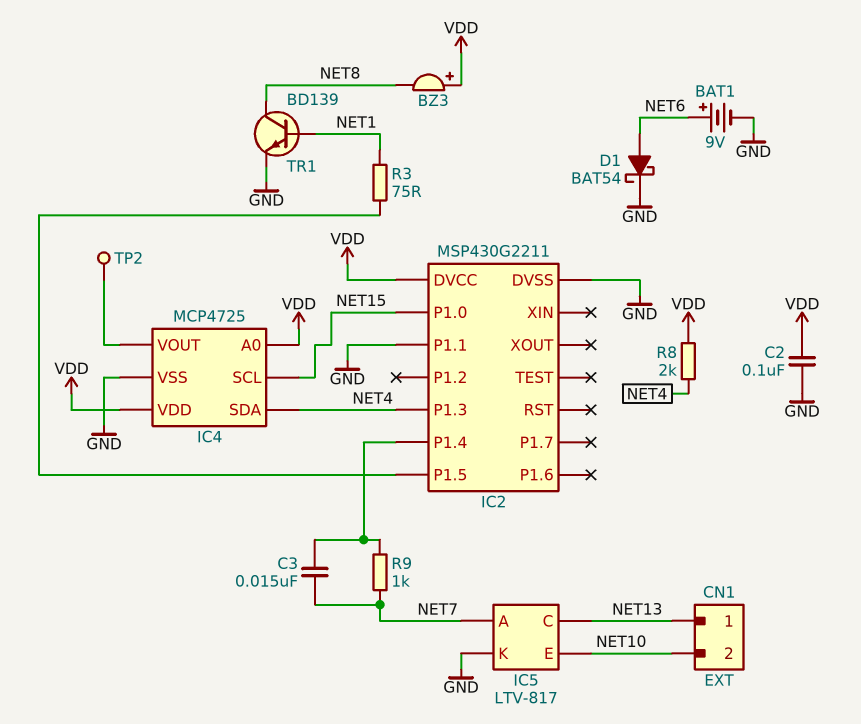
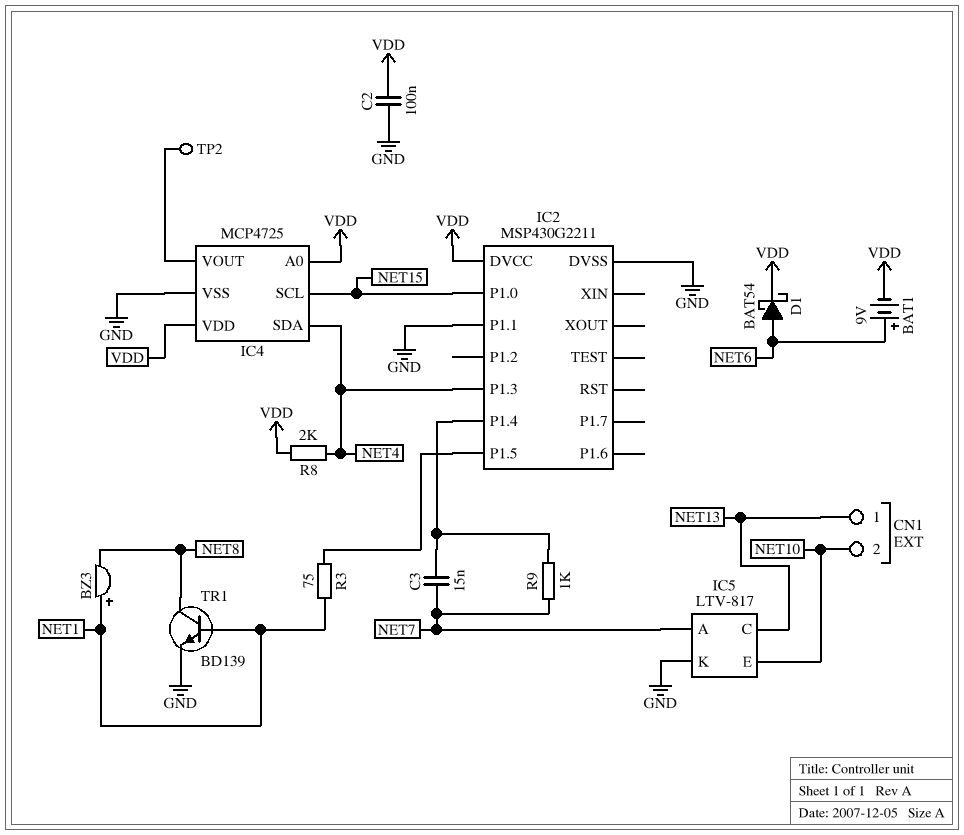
BAT1: 9V (plus NET6, minus GND) -> 9V (plus NET6, minus VDD)
BZ3: buzzer (plus VDD, minus NET8) -> buzzer (plus NET1, minus NET8)
D1: schottky BAT54 (A NET6, K GND) -> schottky BAT54 (A NET6, K VDD)

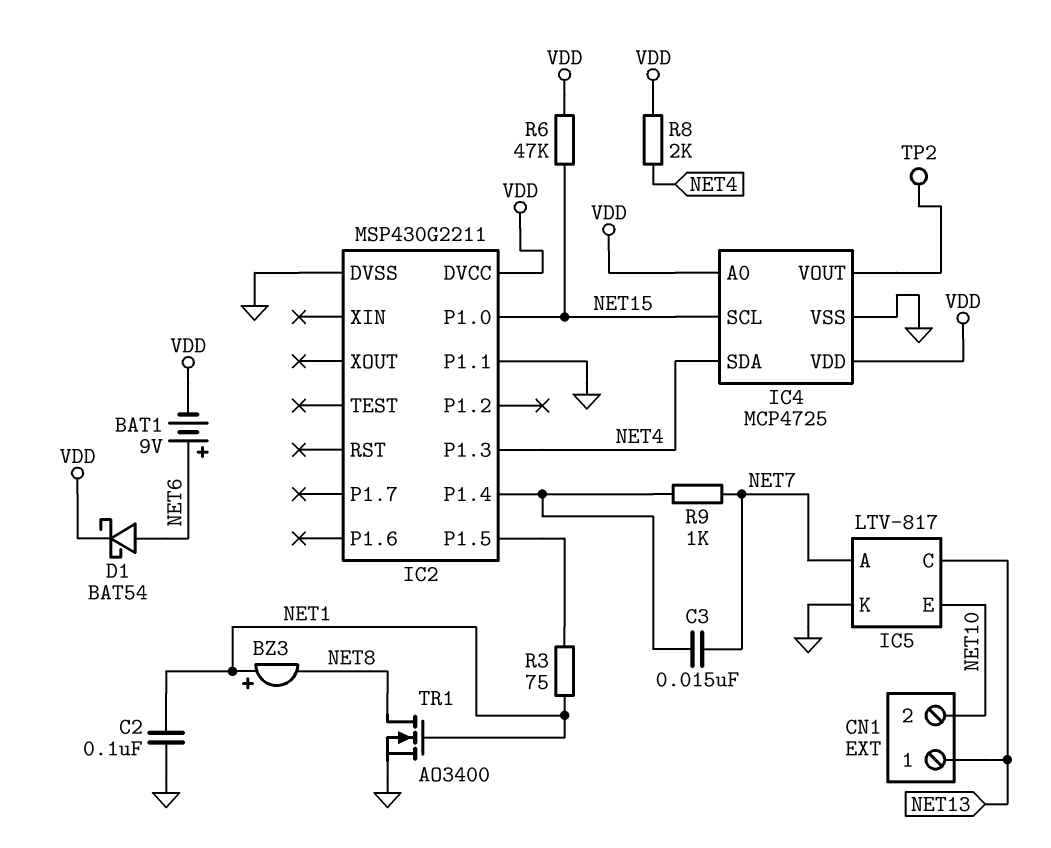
C2: 100nF (GND, VDD) -> 100nF (GND, NET1)
R6: none -> 47k (NET15, VDD)
TR1: NPN BD139 (B NET1, C NET8, E GND) -> NMOS AO3400 (G NET1, D NET8, S GND)

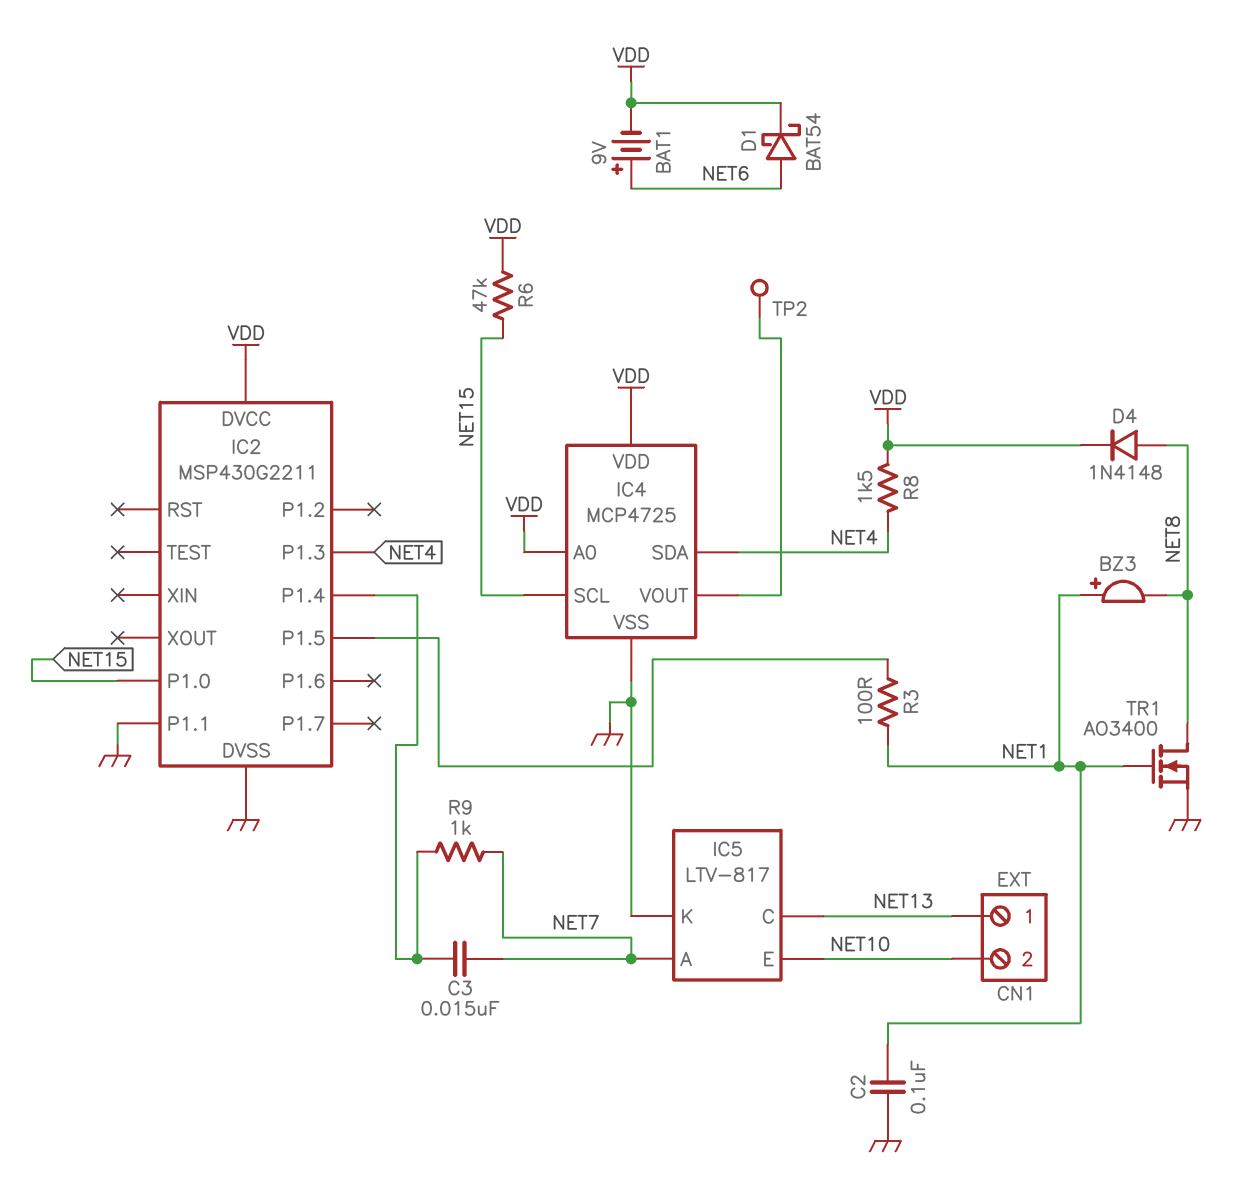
D4: none -> diode 1N4148 (A NET8, K VDD)
R3: 75 (IC2/P1.5, NET1) -> 100 (IC2/P1.5, NET1)
R8: 2k (NET4, VDD) -> 1.5k (NET4, VDD)

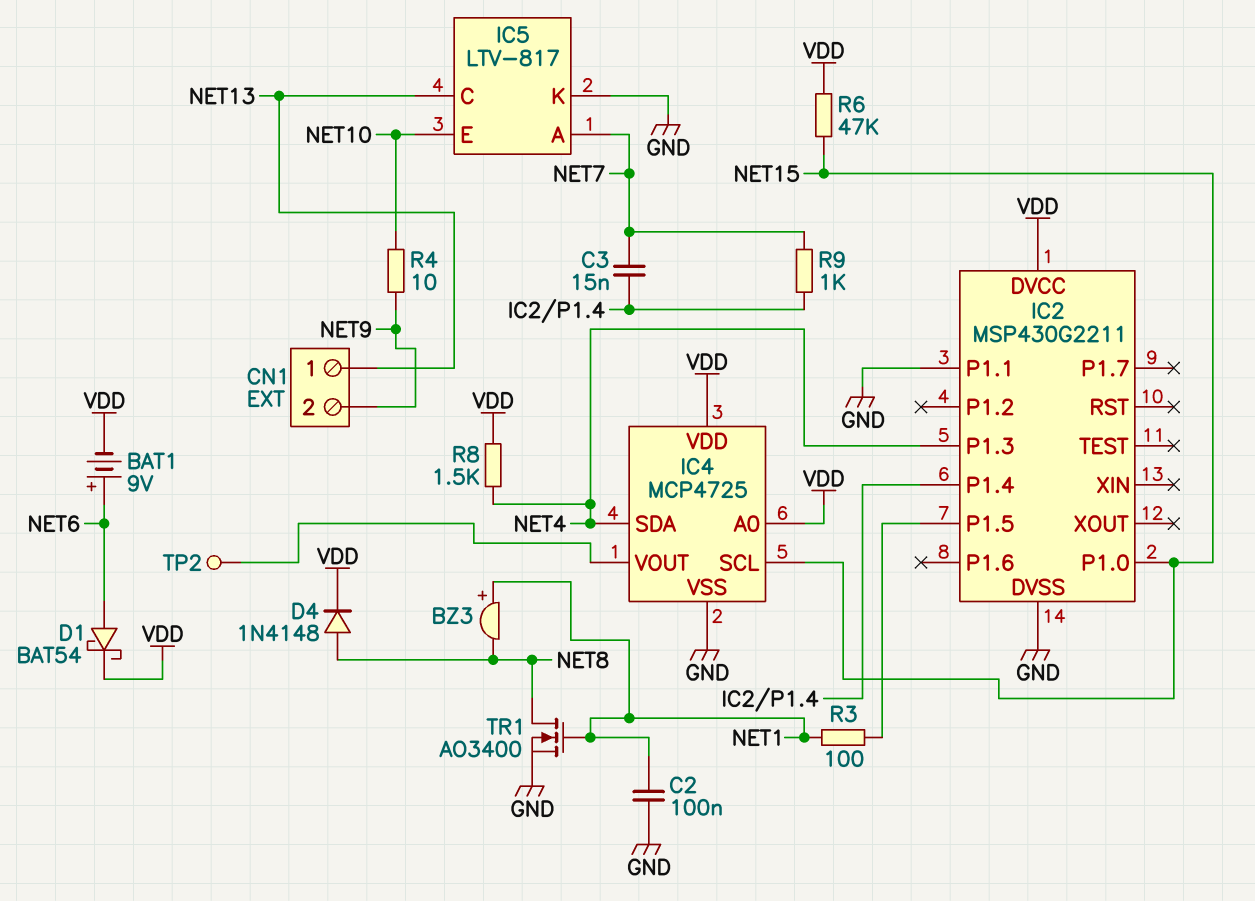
CN1 pin 2: NET10 -> NET9
R4: none -> 10 (NET9, NET10)

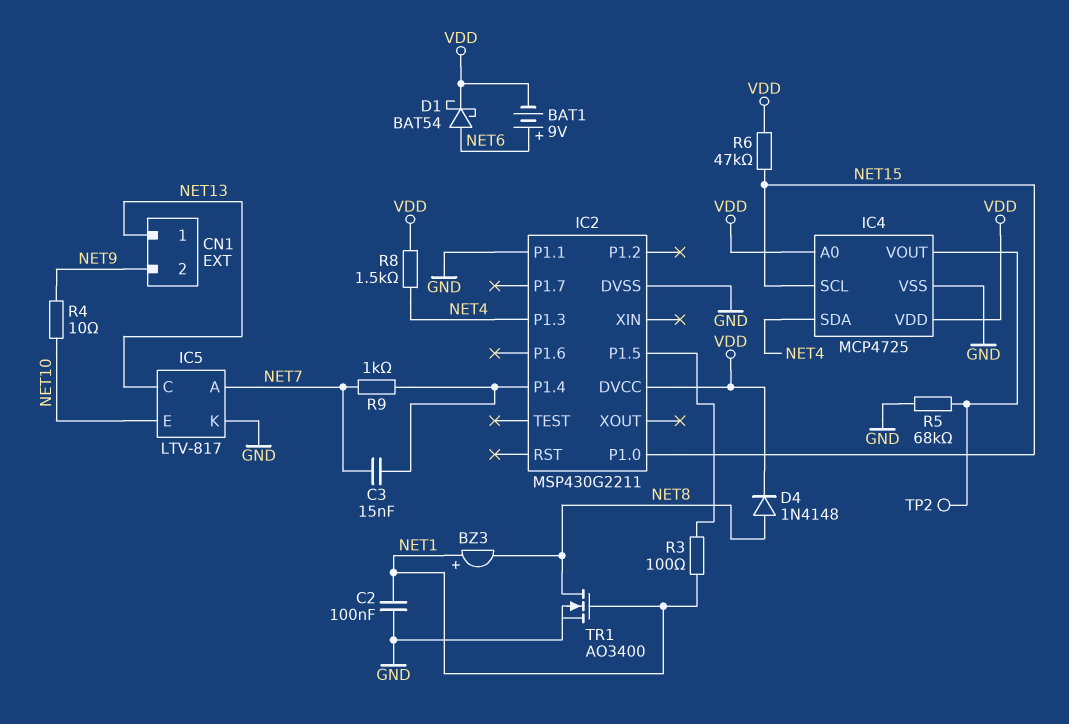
R5: none -> 68k (GND, IC4/VOUT)

